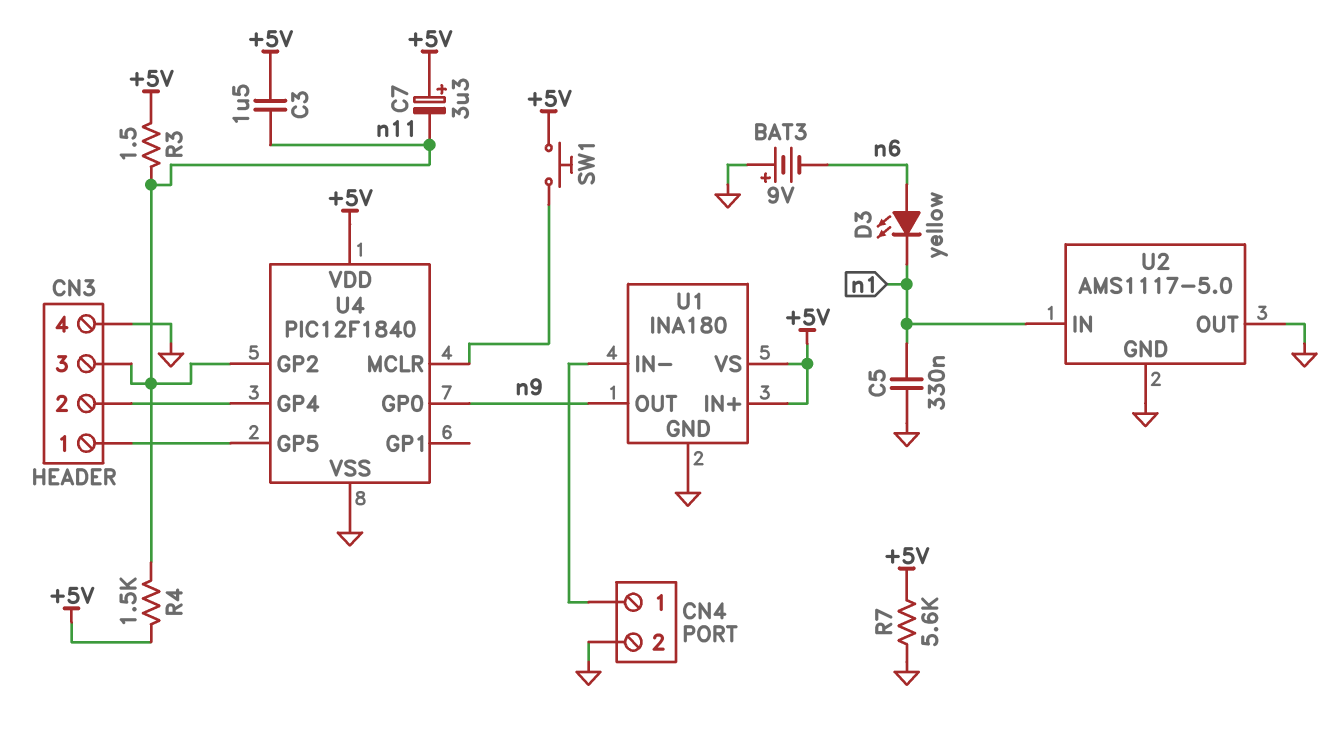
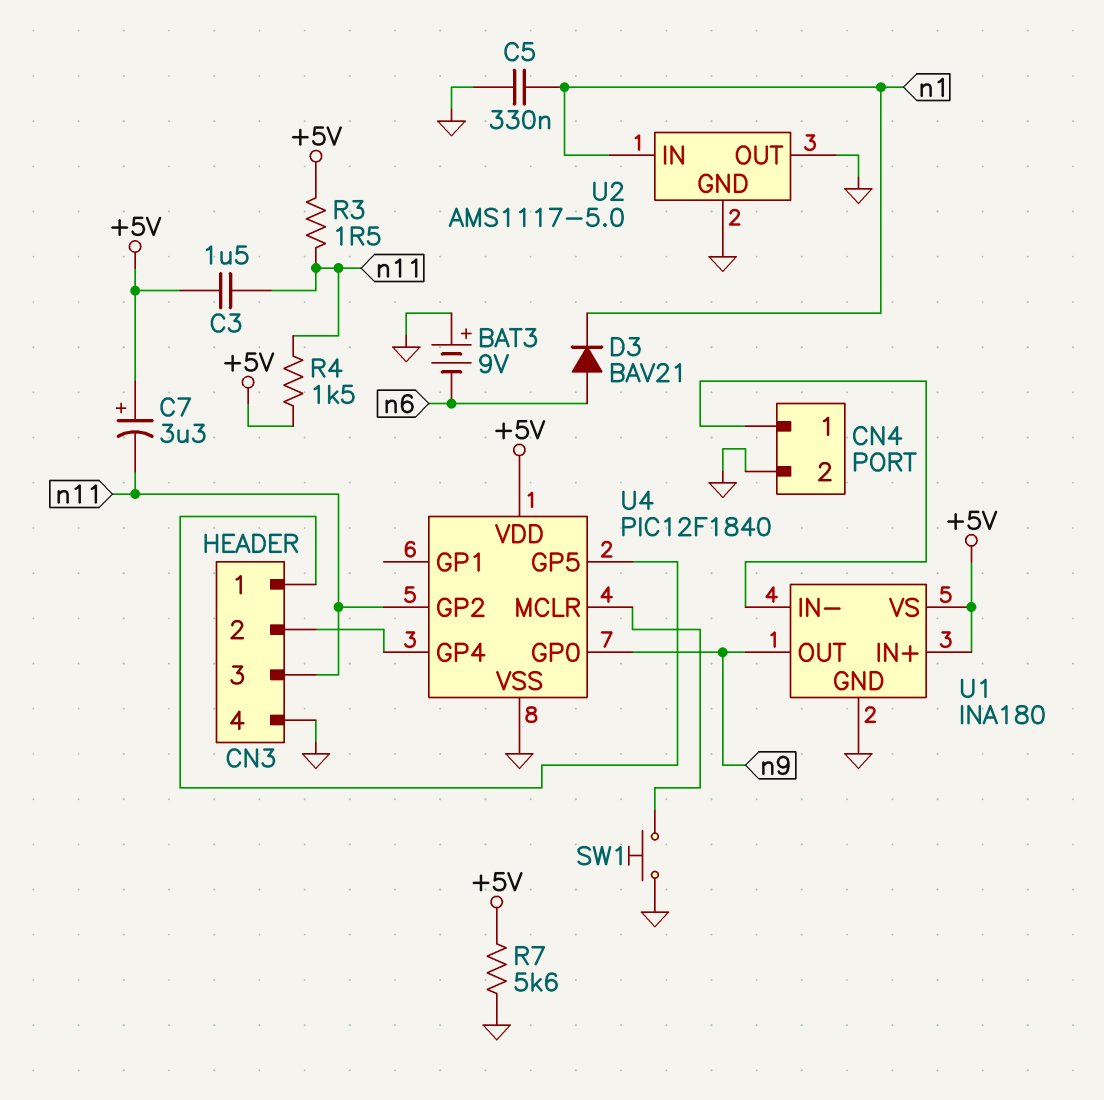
D3: LED yellow (A n6, K n1) -> diode BAV21 (A n6, K n1)
SW1: button (+5V, U4/MCLR) -> button (GND, U4/MCLR)

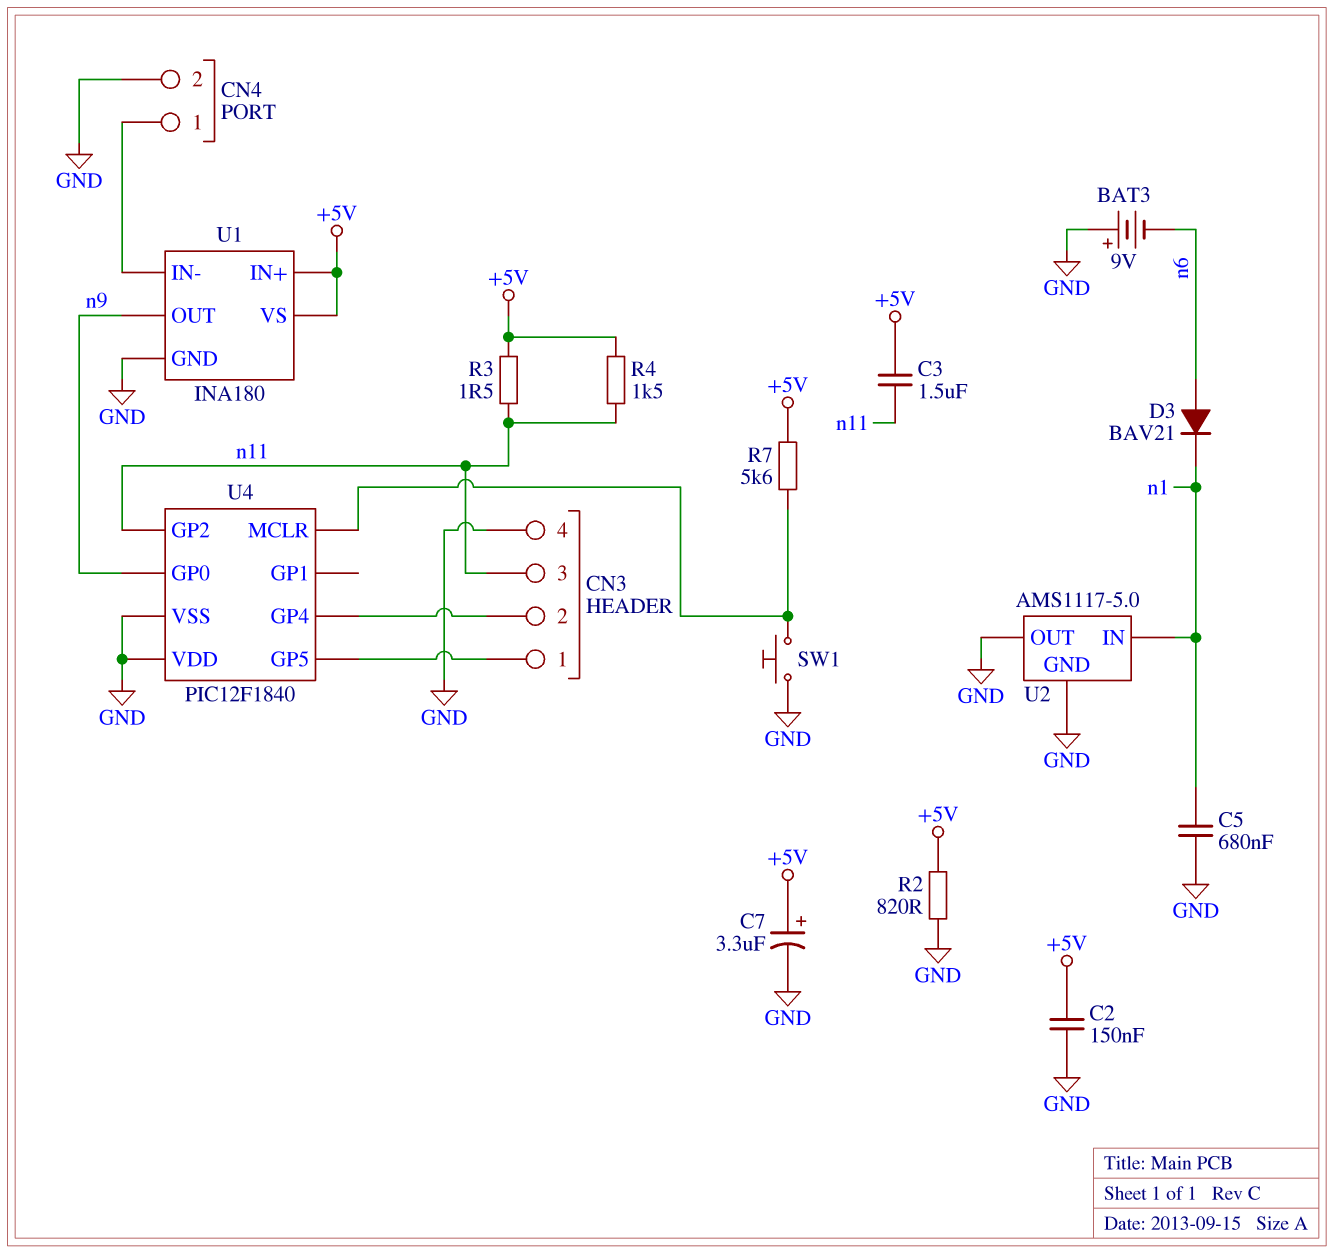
C2: none -> 150nF (+5V, GND)
C5: 330nF (GND, n1) -> 680nF (GND, n1)
C7: 3.3uF (plus +5V, minus n11) -> 3.3uF (plus +5V, minus GND)
R2: none -> 820 (+5V, GND)
R7: 5.6k (+5V, GND) -> 5.6k (+5V, U4/MCLR)
U4 pin VDD: +5V -> GND

